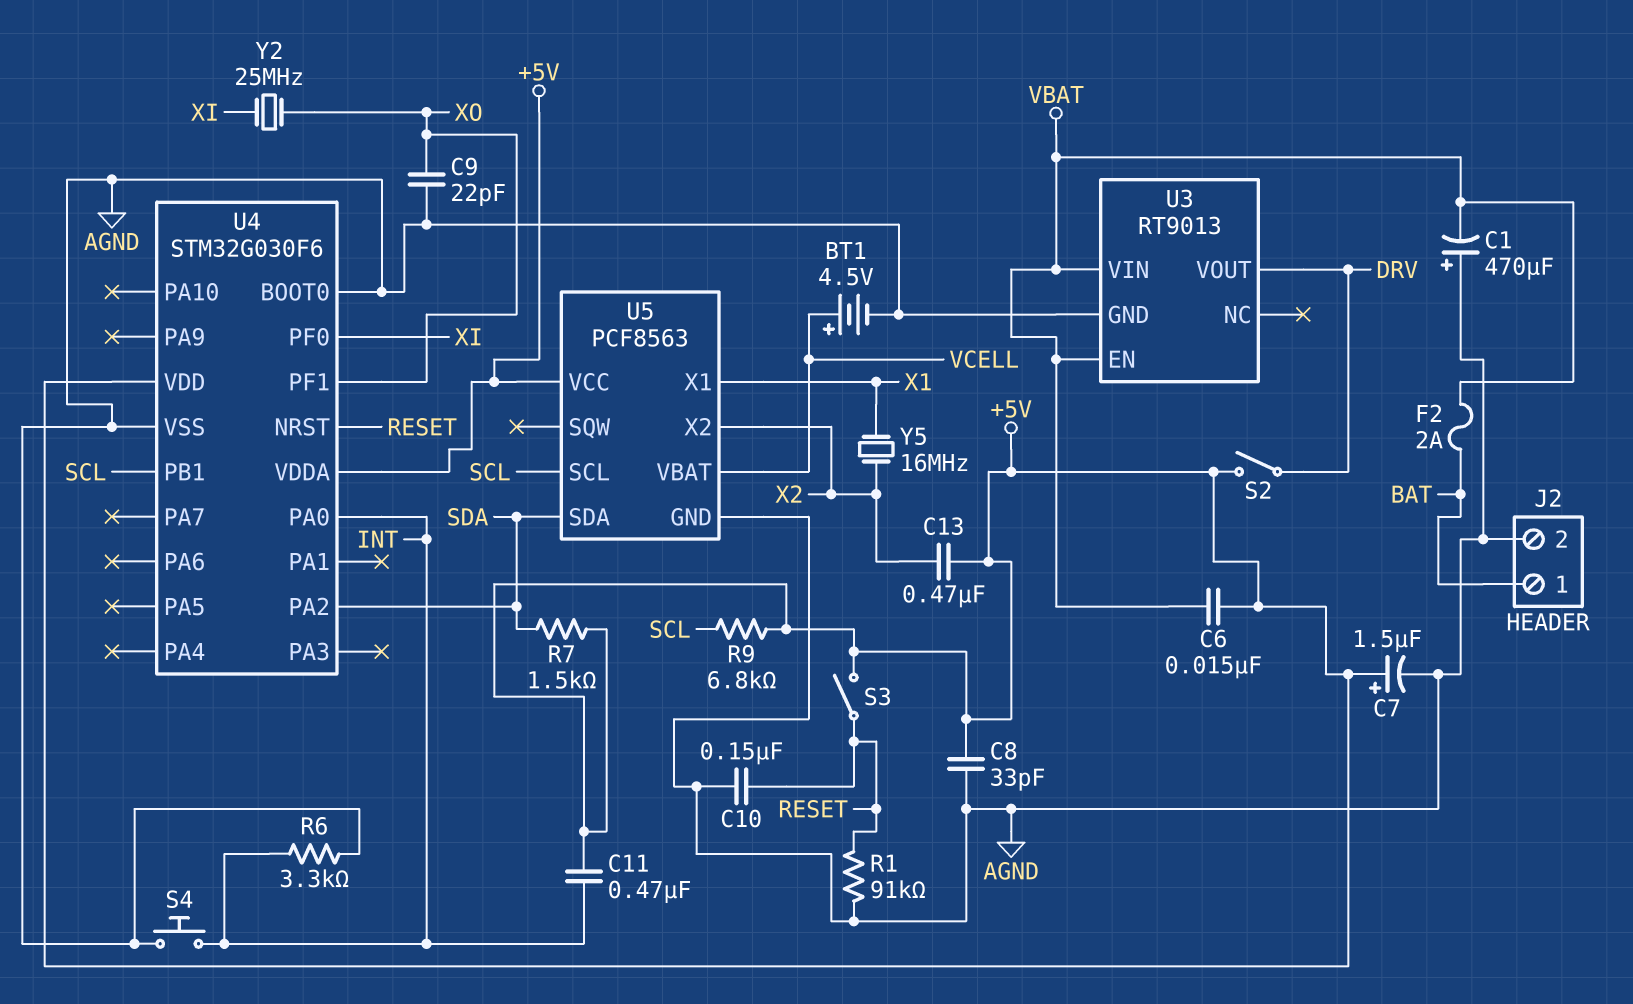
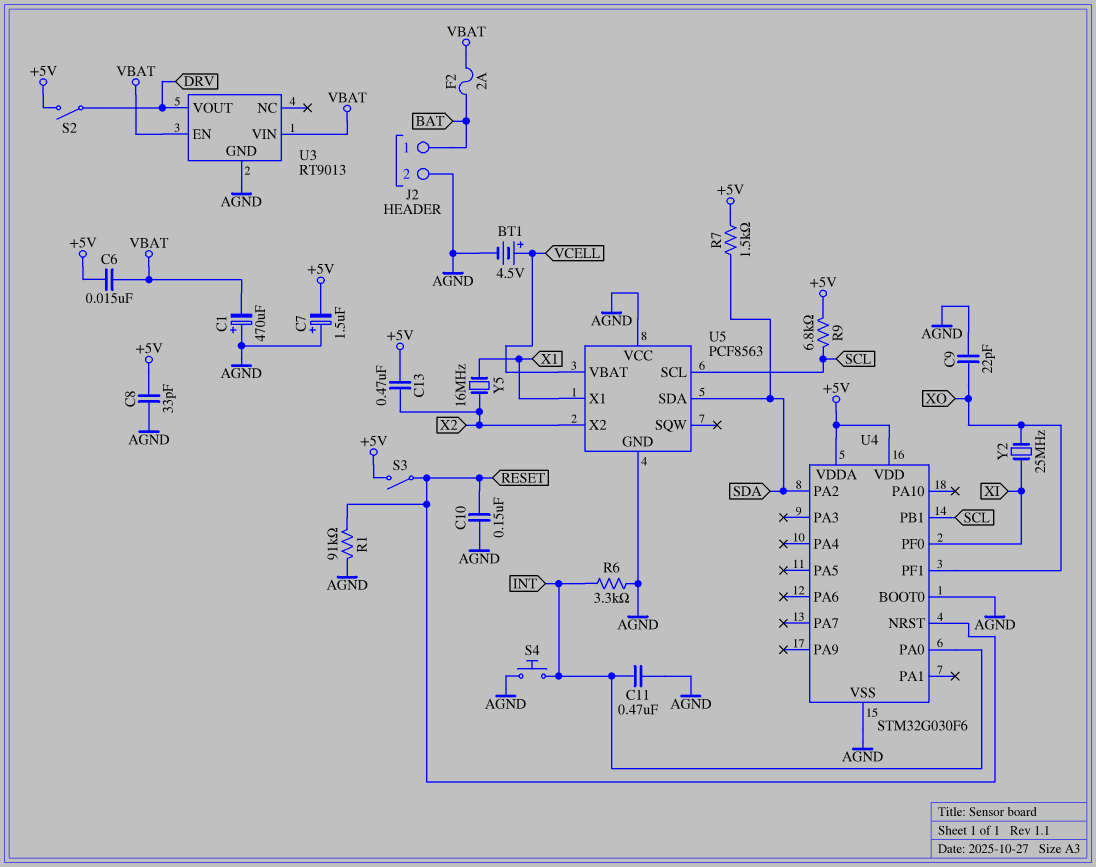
C7: 1.5uF (plus +5V, minus AGND) -> 1.5uF (plus AGND, minus +5V)
C11: 470nF (+5V, INT) -> 470nF (AGND, INT)
U5 pin VCC: +5V -> AGND

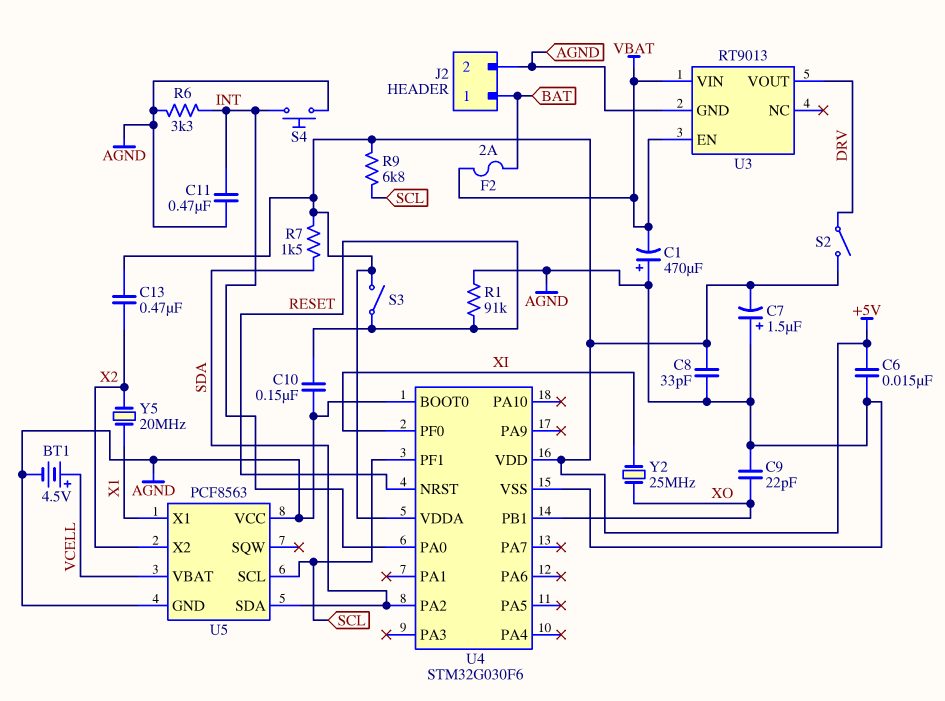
C6: 15nF (+5V, VBAT) -> 15nF (+5V, AGND)
U4 pin PB1: SCL -> XO
U4 pin PF1: XO -> SCL
Y5: 16MHz (X1, X2) -> 20MHz (X1, X2)

